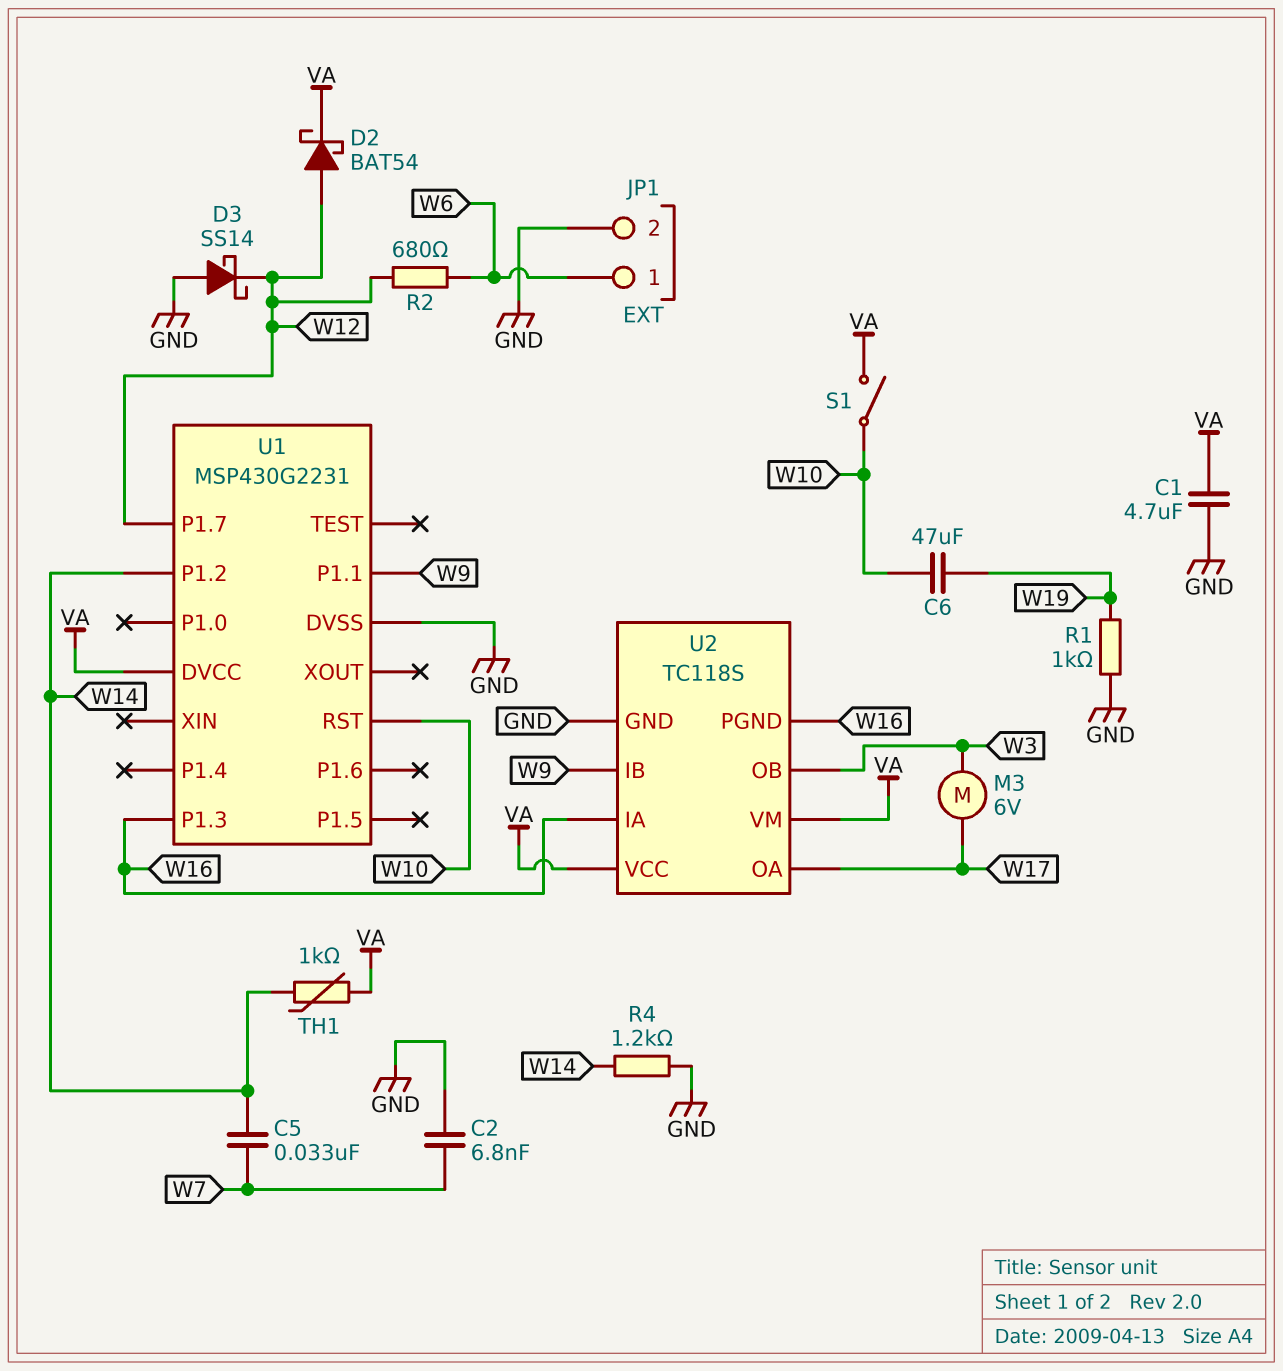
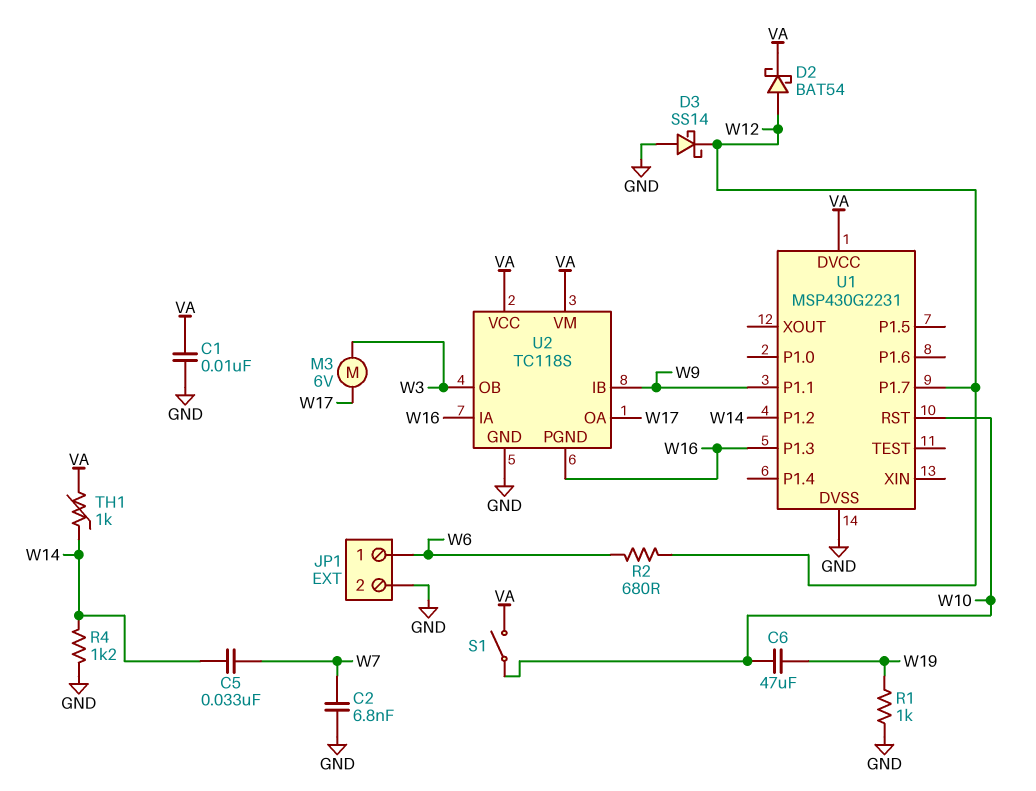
C1: 4.7uF (GND, VA) -> 10nF (GND, VA)

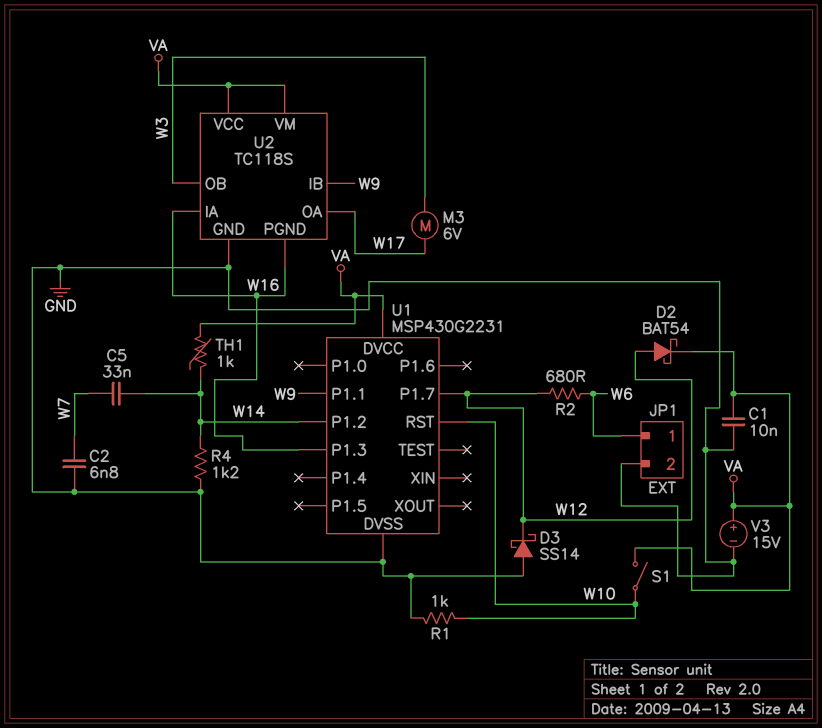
C6: 47uF (W10, W19) -> none
R1: 1k (GND, W19) -> 1k (GND, W10)
V3: none -> 15V (plus VA, minus GND)

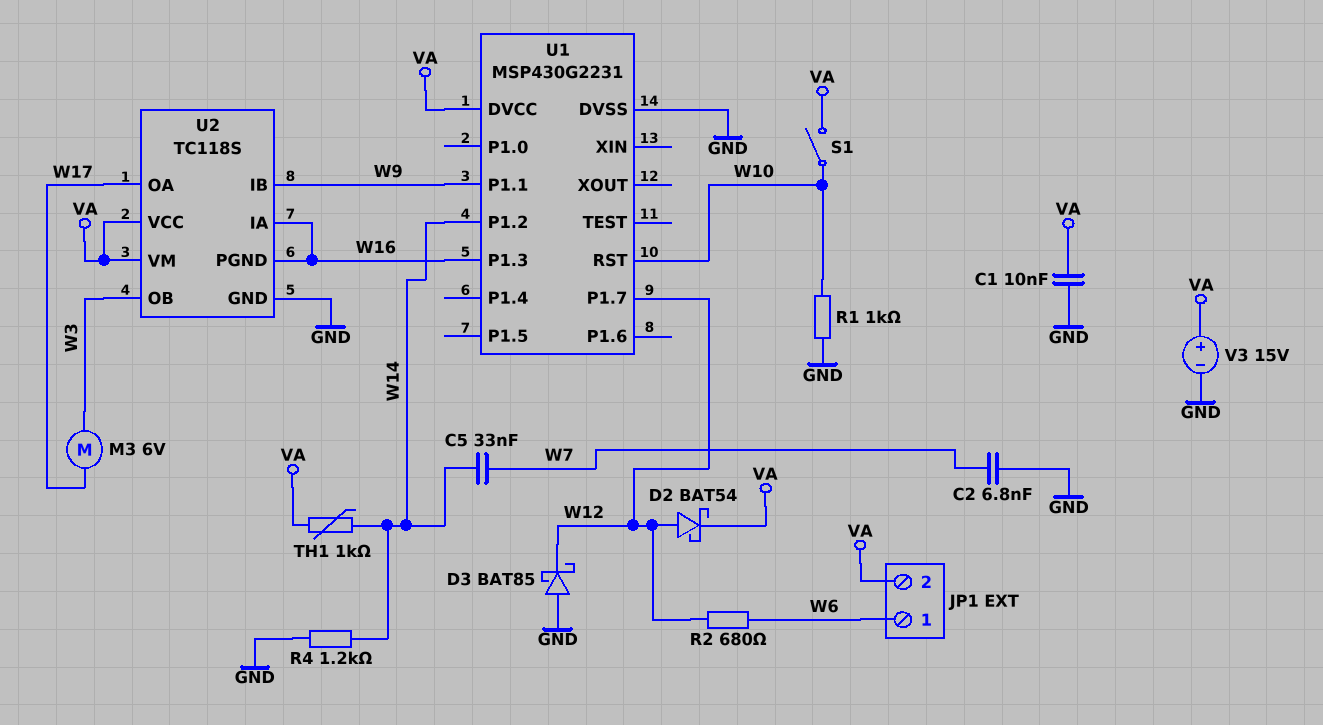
D3: schottky SS14 (A GND, K W12) -> schottky BAT85 (A GND, K W12)
JP1 pin 2: GND -> VA

